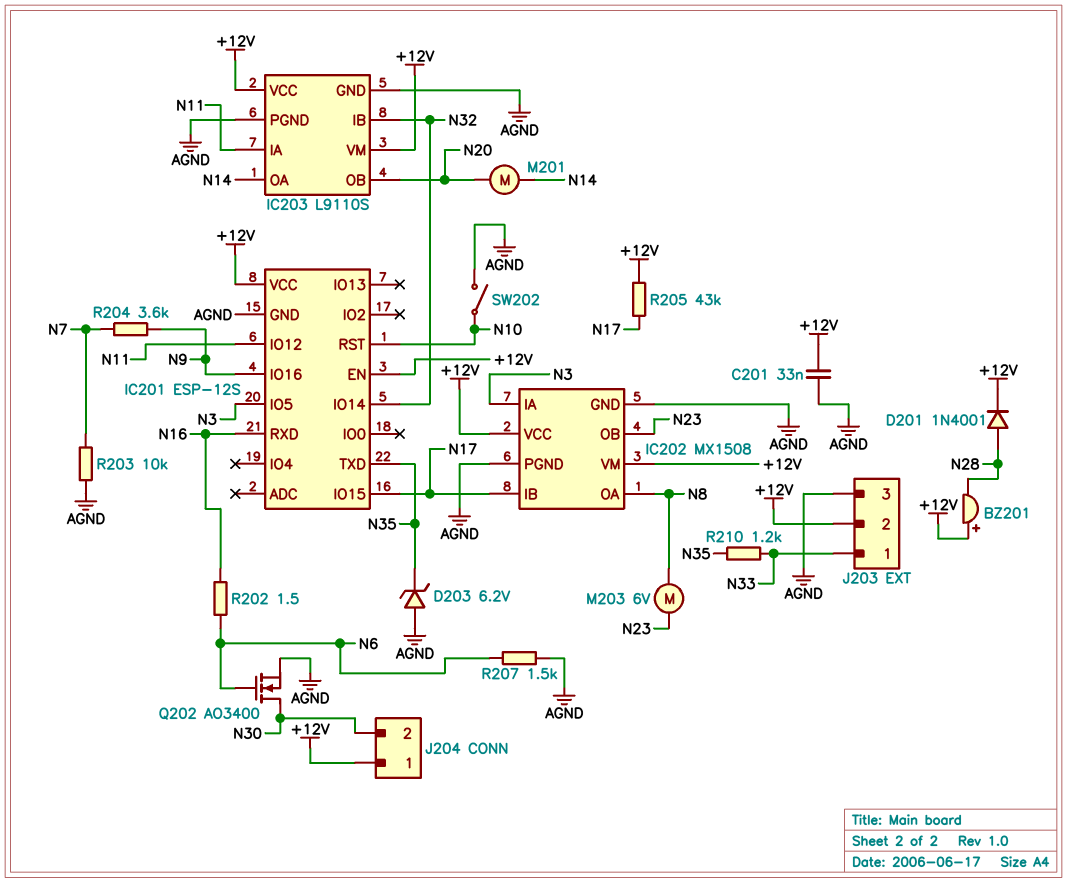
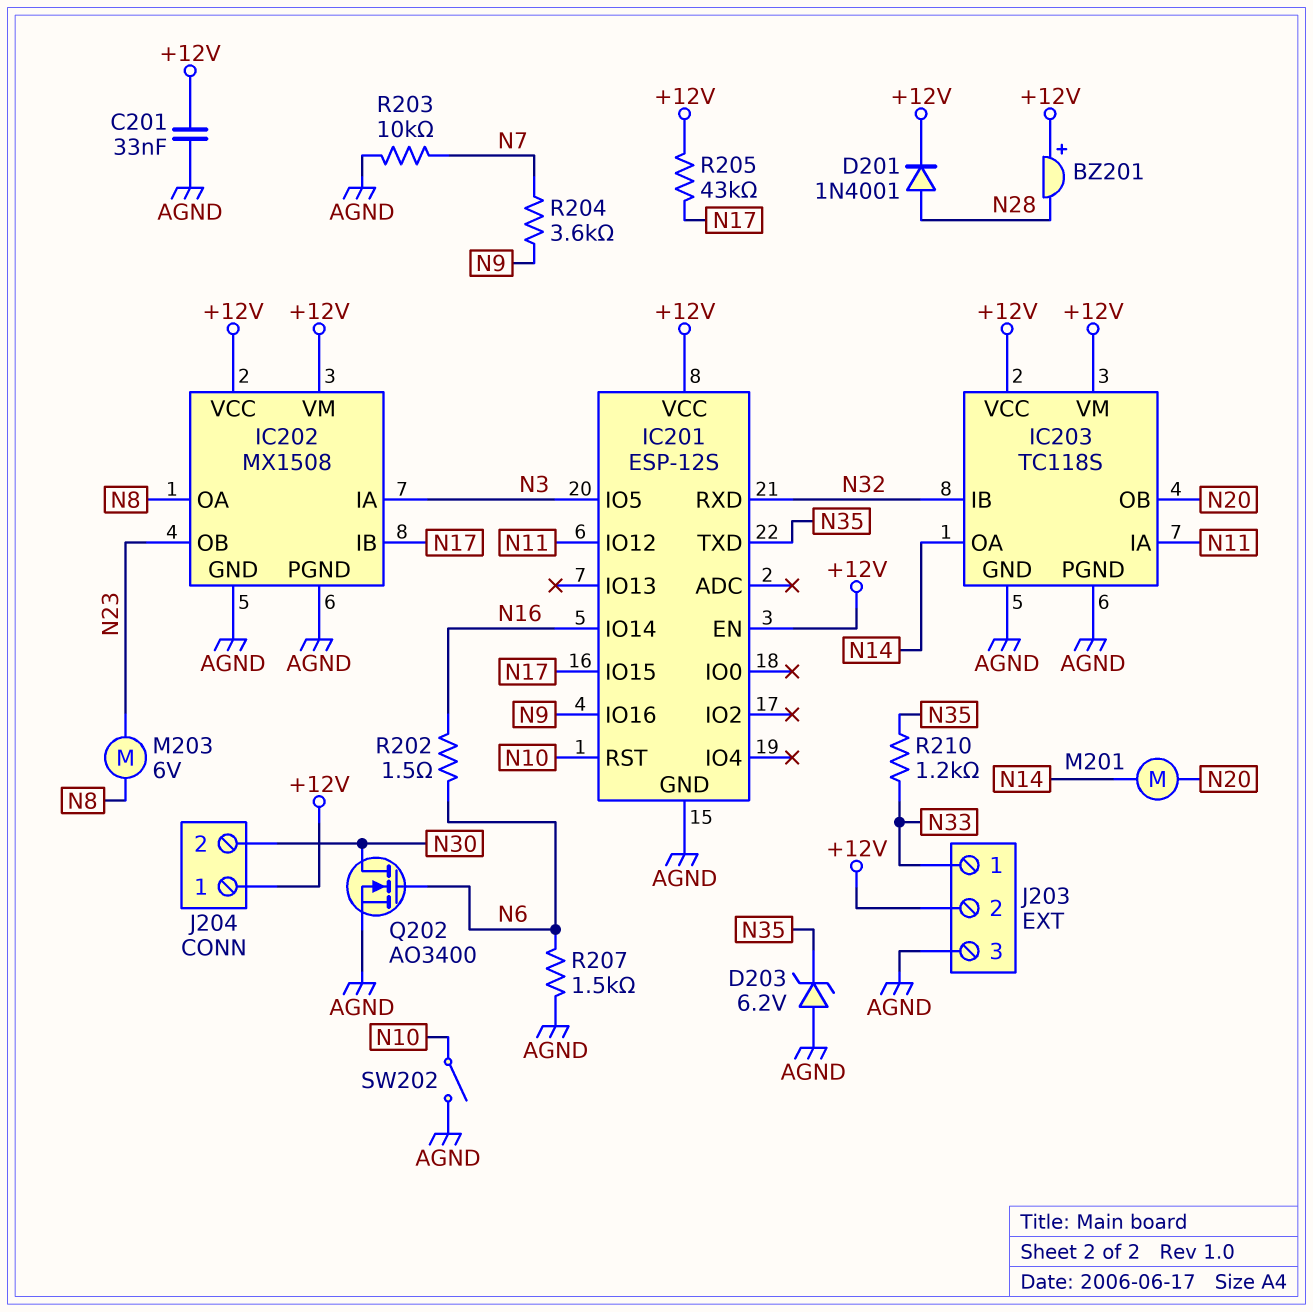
IC201 pin IO14: N32 -> N16
IC201 pin RXD: N16 -> N32
IC203: L9110S -> TC118S

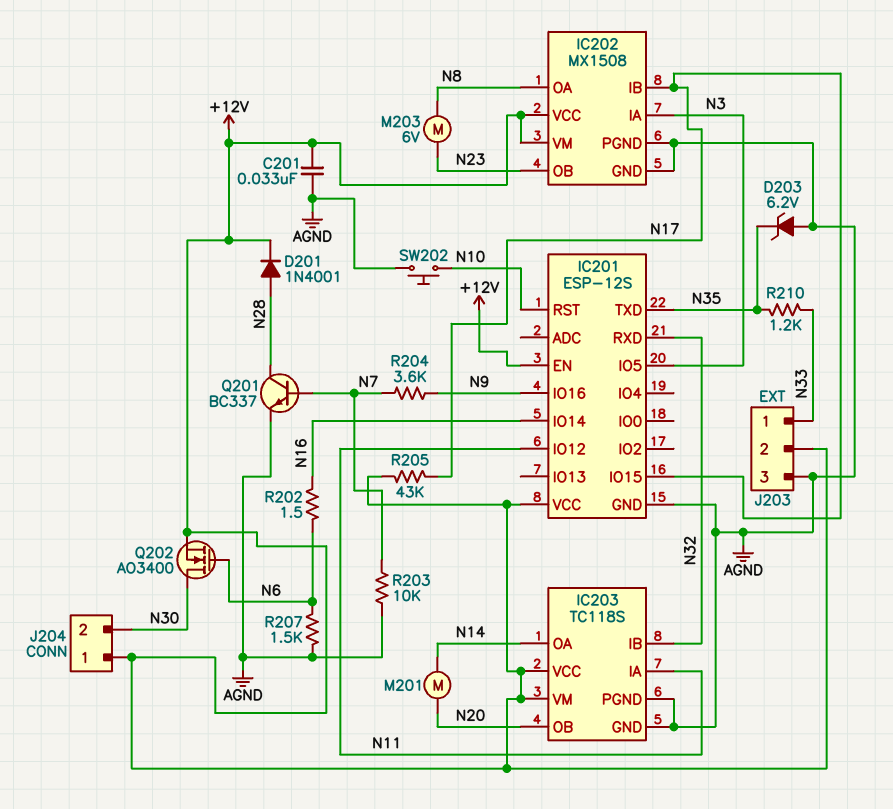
BZ201: buzzer (plus +12V, minus N28) -> none
Q201: none -> NPN BC337 (B N7, C N28, E AGND)
Q202: NMOS AO3400 (G N6, D N30, S AGND) -> NMOS AO3400 (G N6, D N30, S +12V)
SW202: switch (AGND, N10) -> button (AGND, N10)

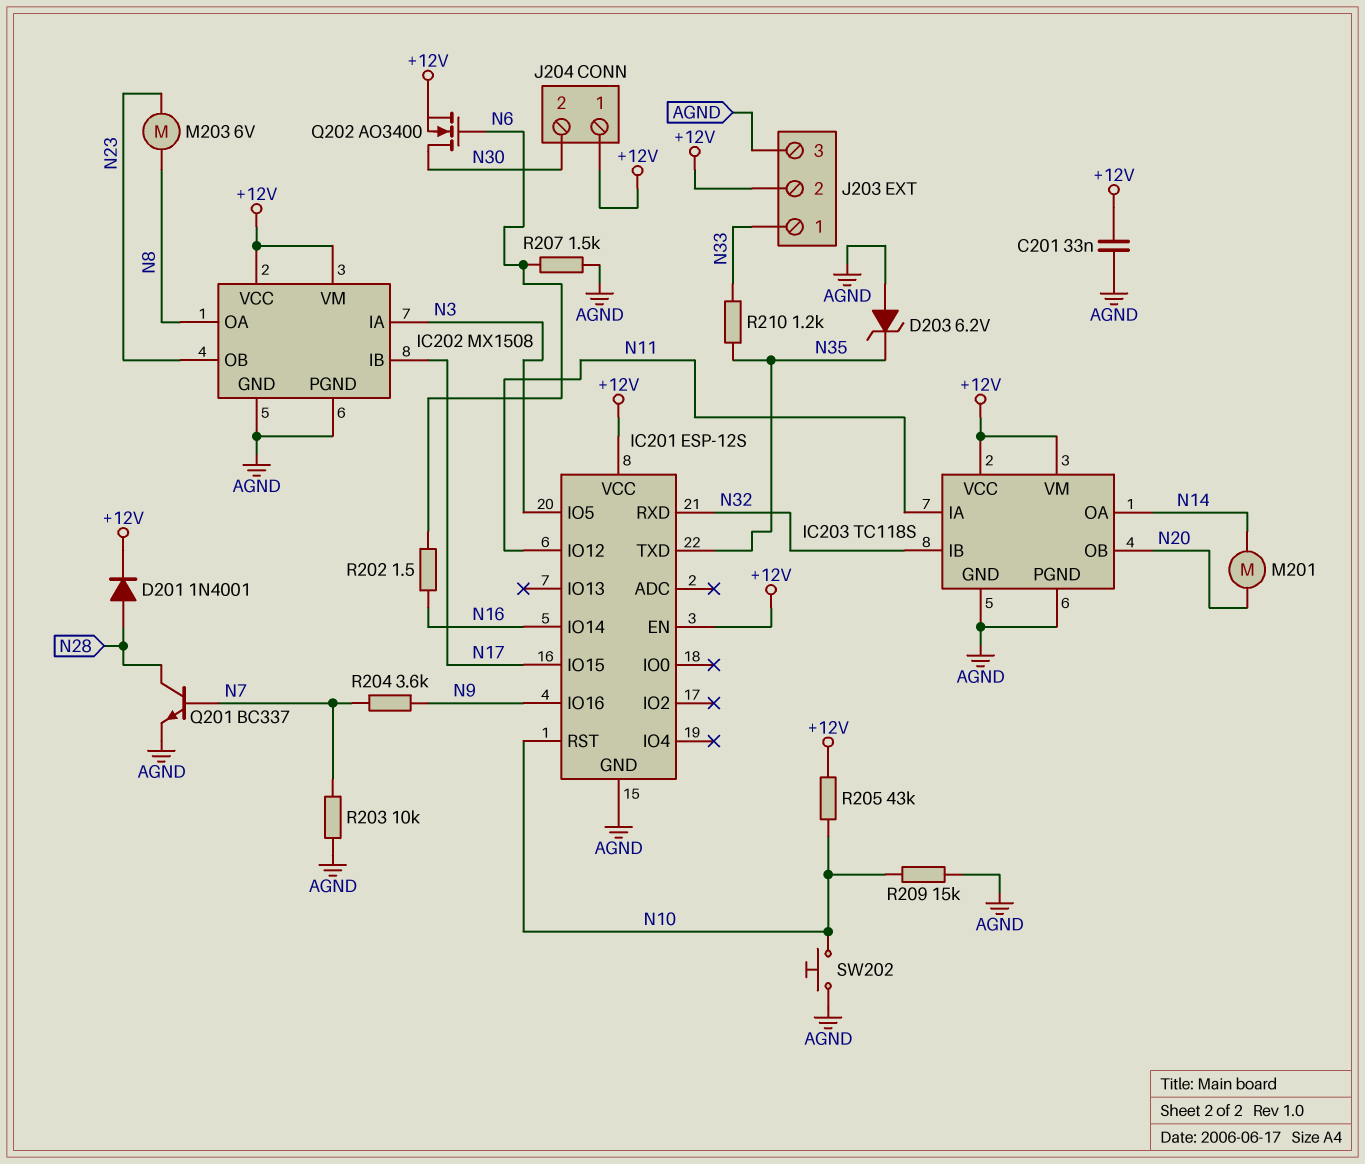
R205: 43k (+12V, N17) -> 43k (+12V, N10)
R209: none -> 15k (AGND, N10)

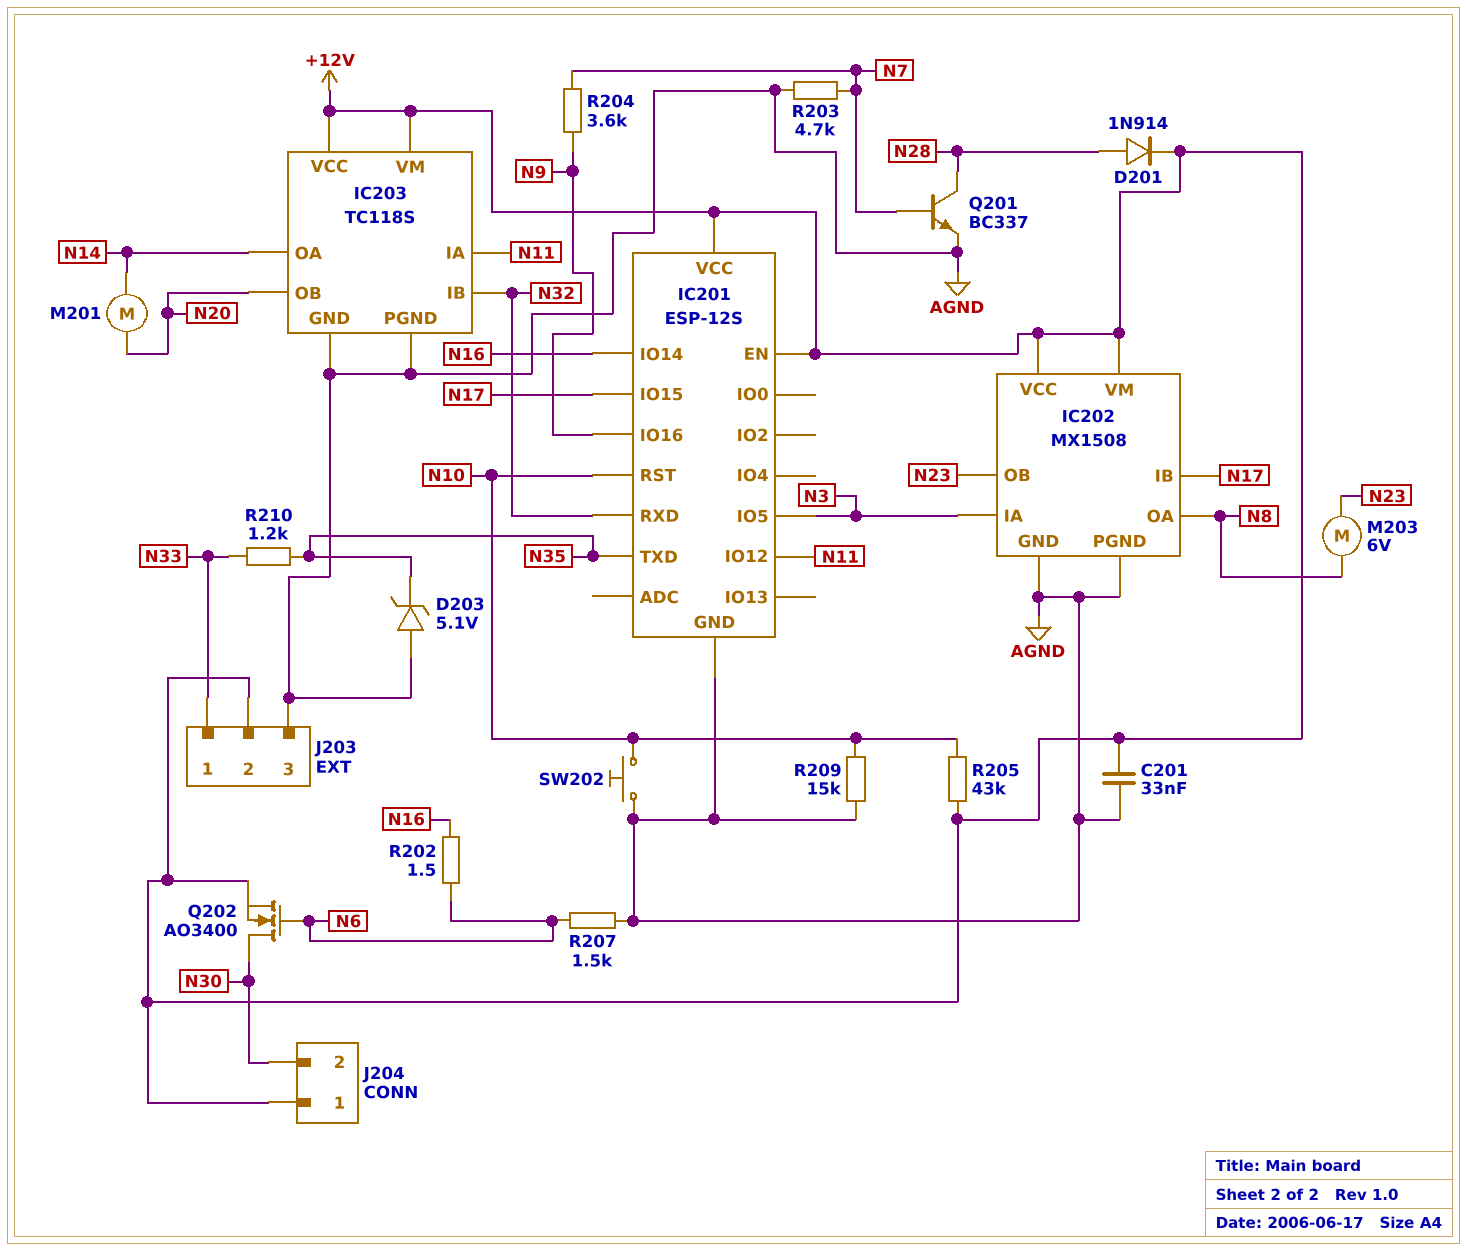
D201: diode 1N4001 (A N28, K +12V) -> diode 1N914 (A N28, K +12V)
D203: zener 6.2V (A AGND, K N35) -> zener 5.1V (A AGND, K N35)
R203: 10k (AGND, N7) -> 4.7k (AGND, N7)

